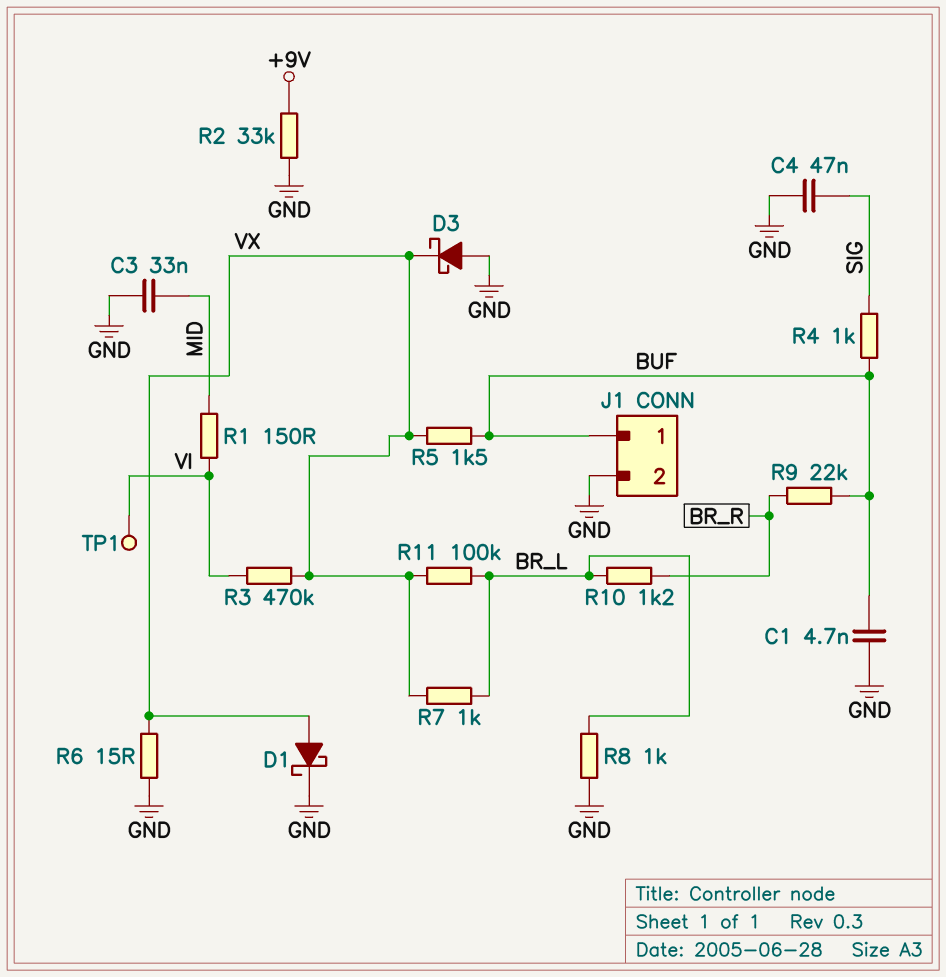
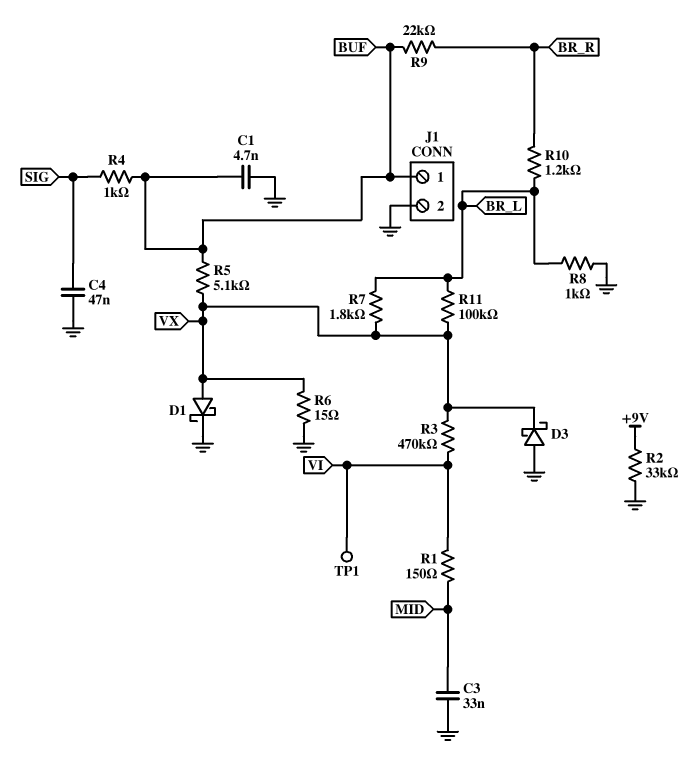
R5: 1.5k (BUF, VX) -> 5.1k (BUF, VX)
R7: 1k (BR_L, VX) -> 1.8k (BR_L, VX)

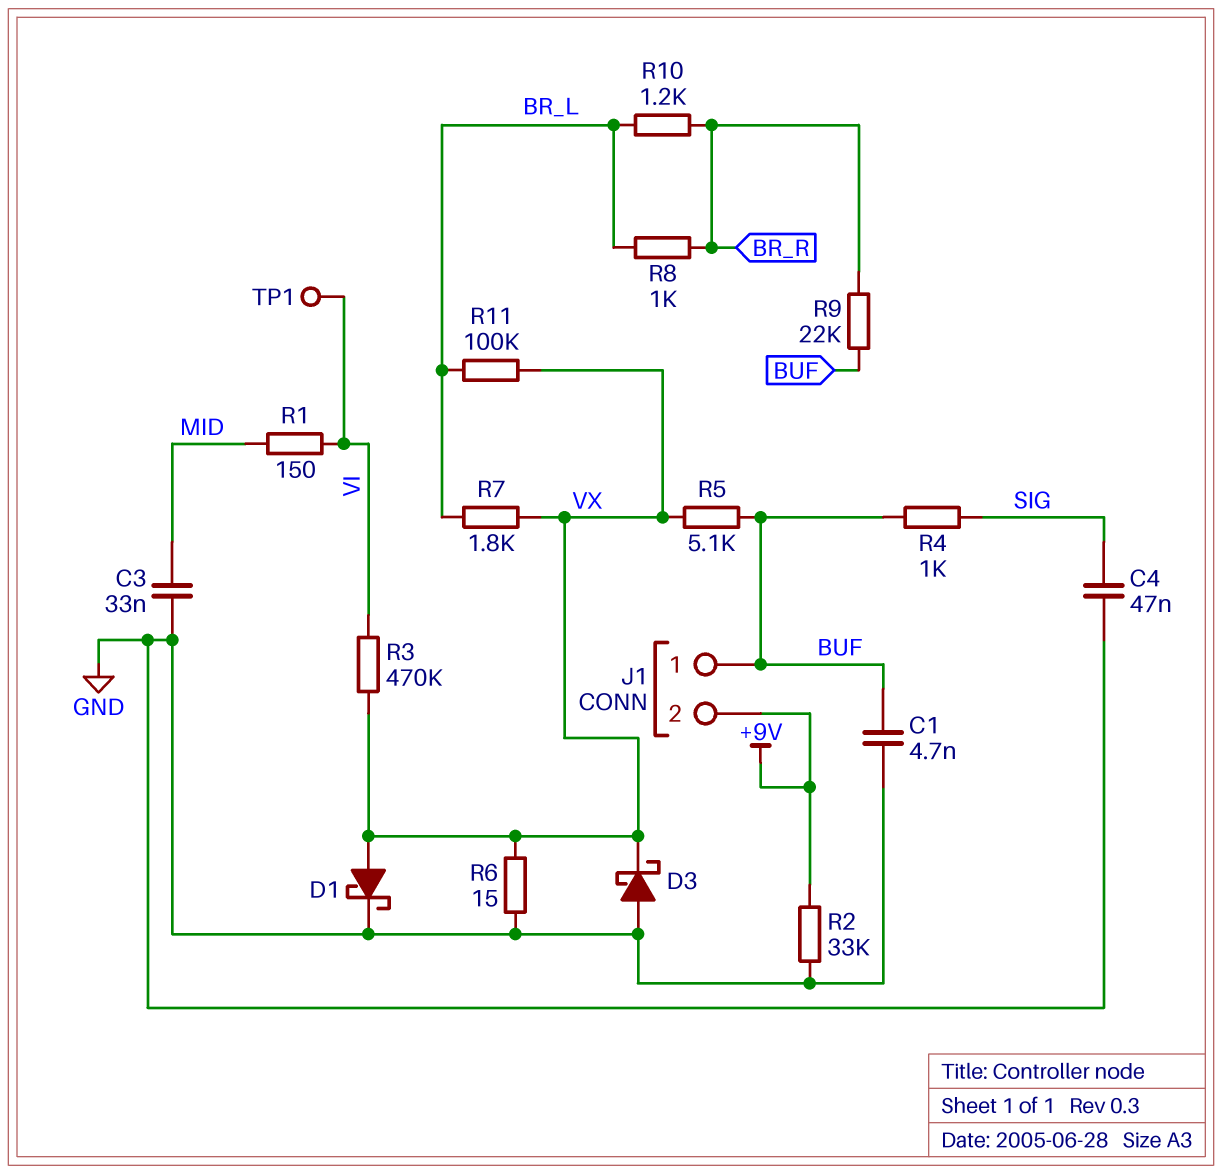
J1 pin 2: GND -> +9V
R8: 1k (BR_L, GND) -> 1k (BR_L, BR_R)

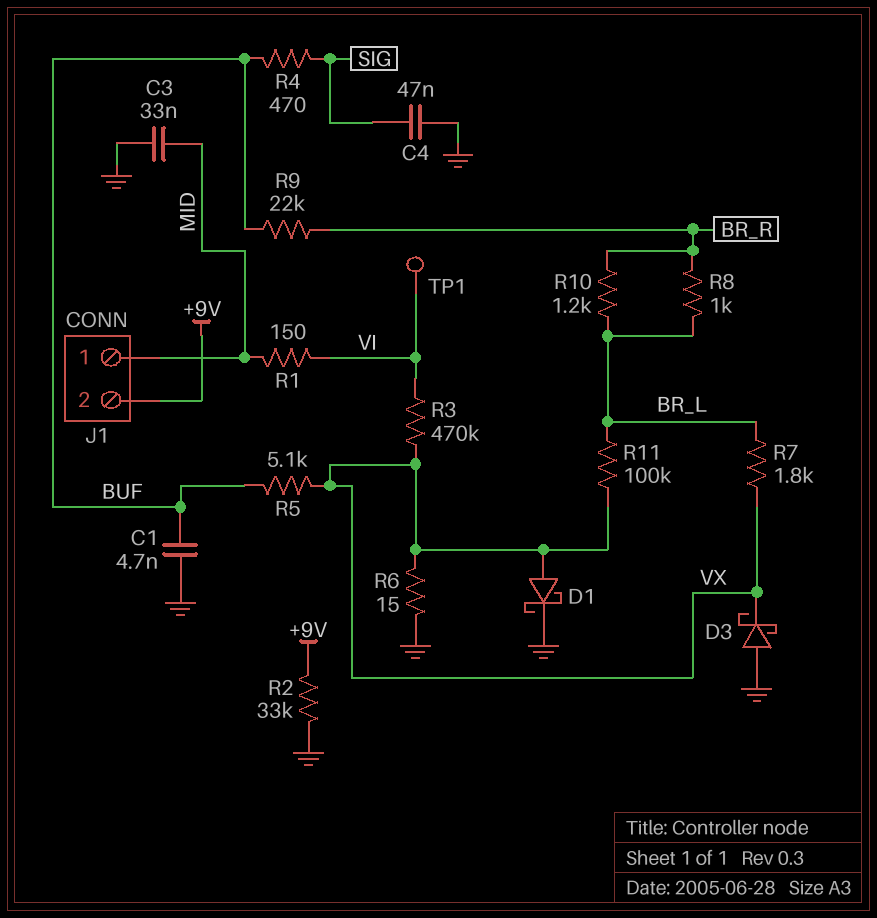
J1 pin 1: BUF -> MID
R4: 1k (BUF, SIG) -> 470 (BUF, SIG)

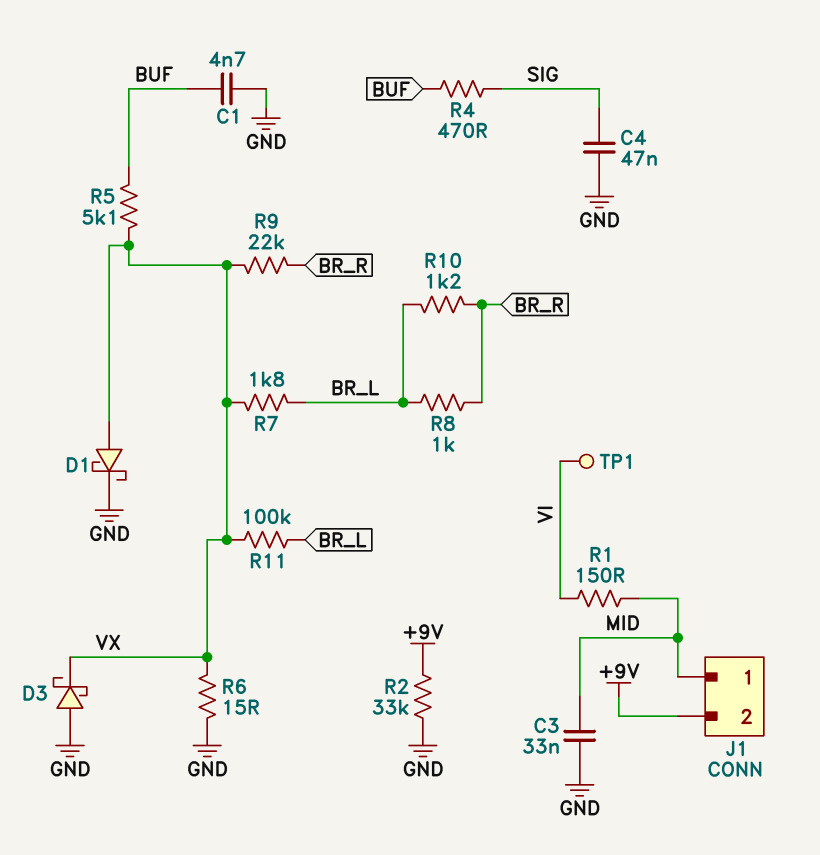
R3: 470k (VI, VX) -> none
R9: 22k (BR_R, BUF) -> 22k (BR_R, VX)

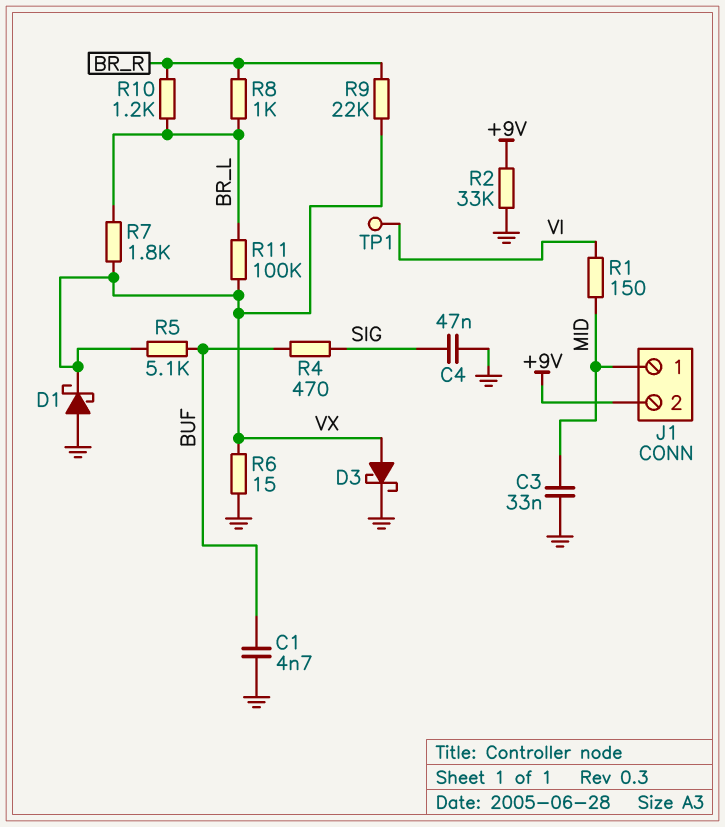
D1: schottky (A VX, K GND) -> schottky (A GND, K VX)
D3: schottky (A GND, K VX) -> schottky (A VX, K GND)

